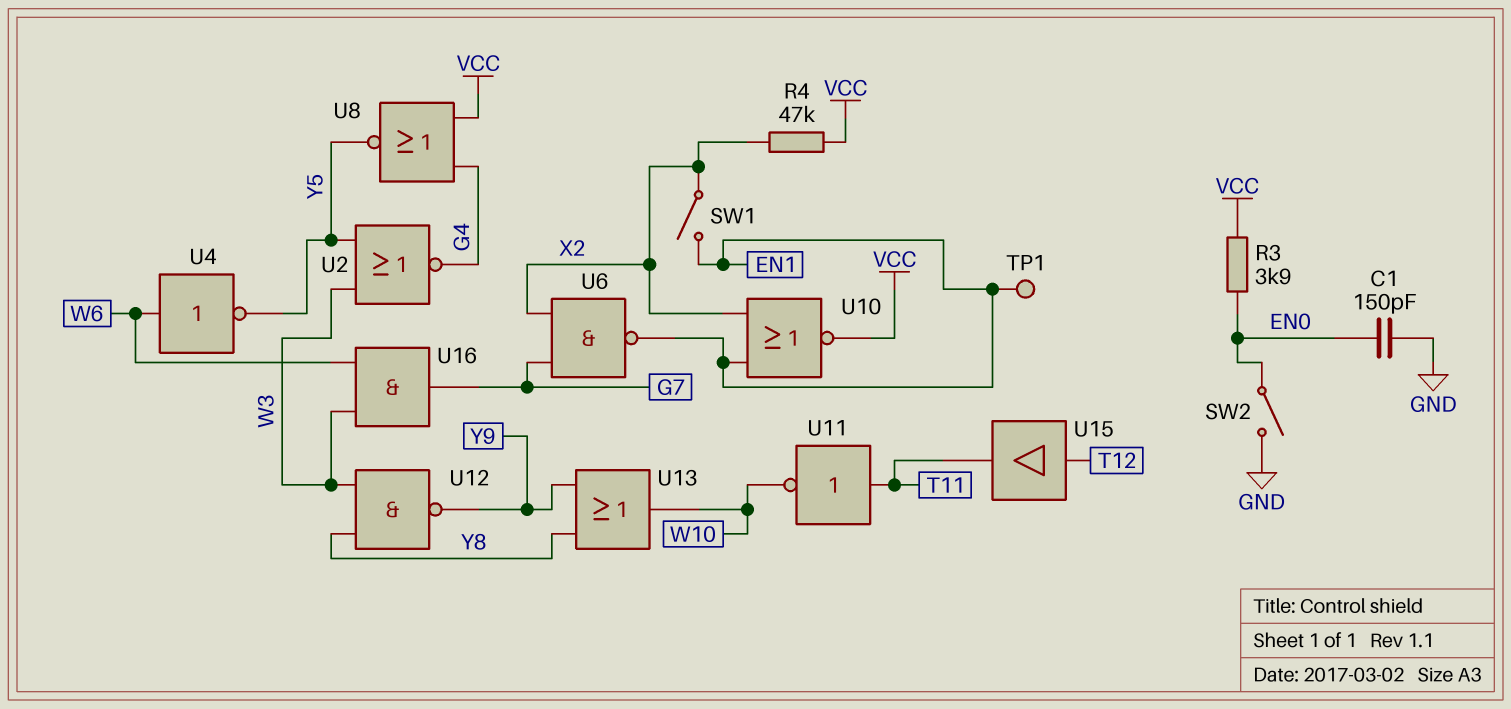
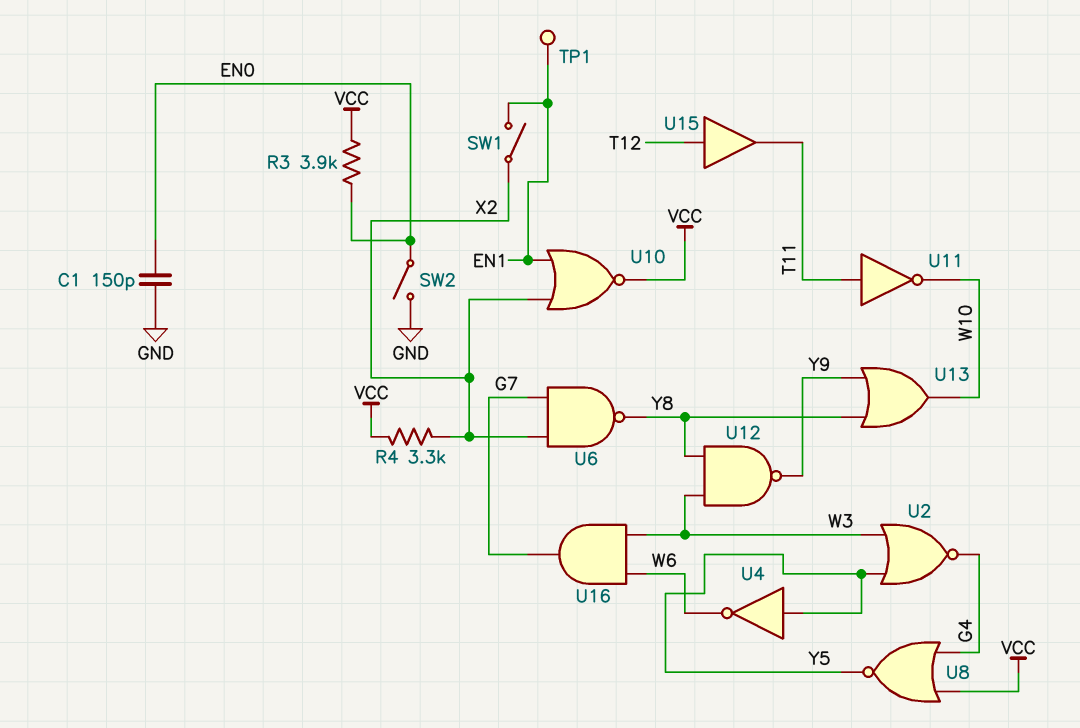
R4: 47k (VCC, X2) -> 3.3k (VCC, X2)
U4: NOT (in W6, out Y5) -> NOT (in Y5, out W6)
U6: NAND (in G7, in X2, out EN1) -> NAND (in G7, in X2, out Y8)

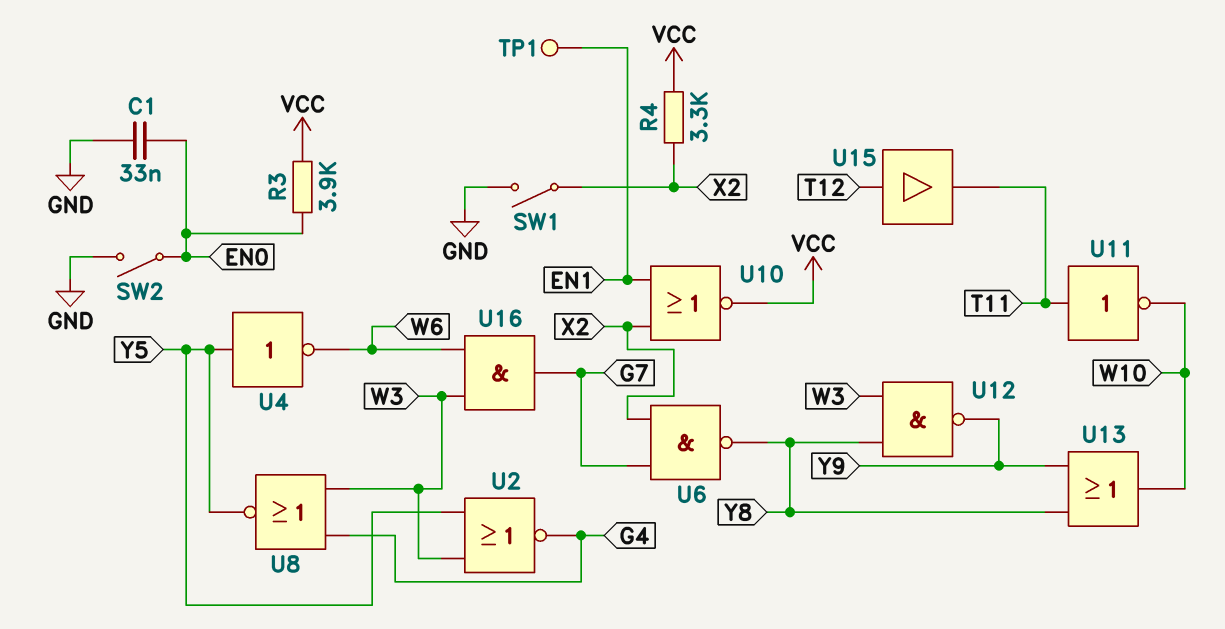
C1: 150pF (EN0, GND) -> 33nF (EN0, GND)
SW1: switch (EN1, X2) -> switch (GND, X2)
U8: NOR (in G4, in VCC, out Y5) -> NOR (in G4, in W3, out Y5)

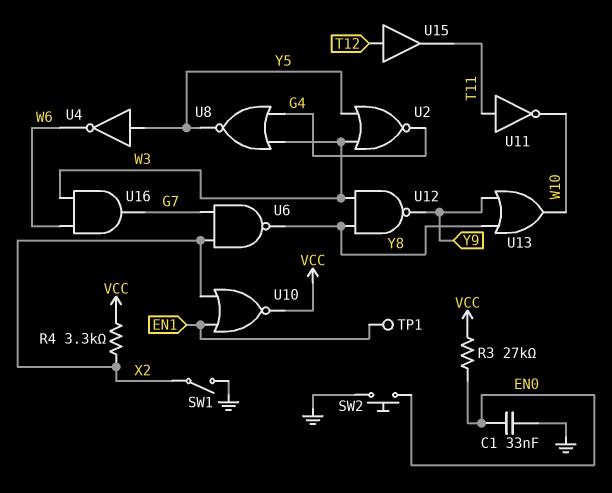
R3: 3.9k (EN0, VCC) -> 27k (EN0, VCC)
SW2: switch (EN0, GND) -> button (EN0, GND)

